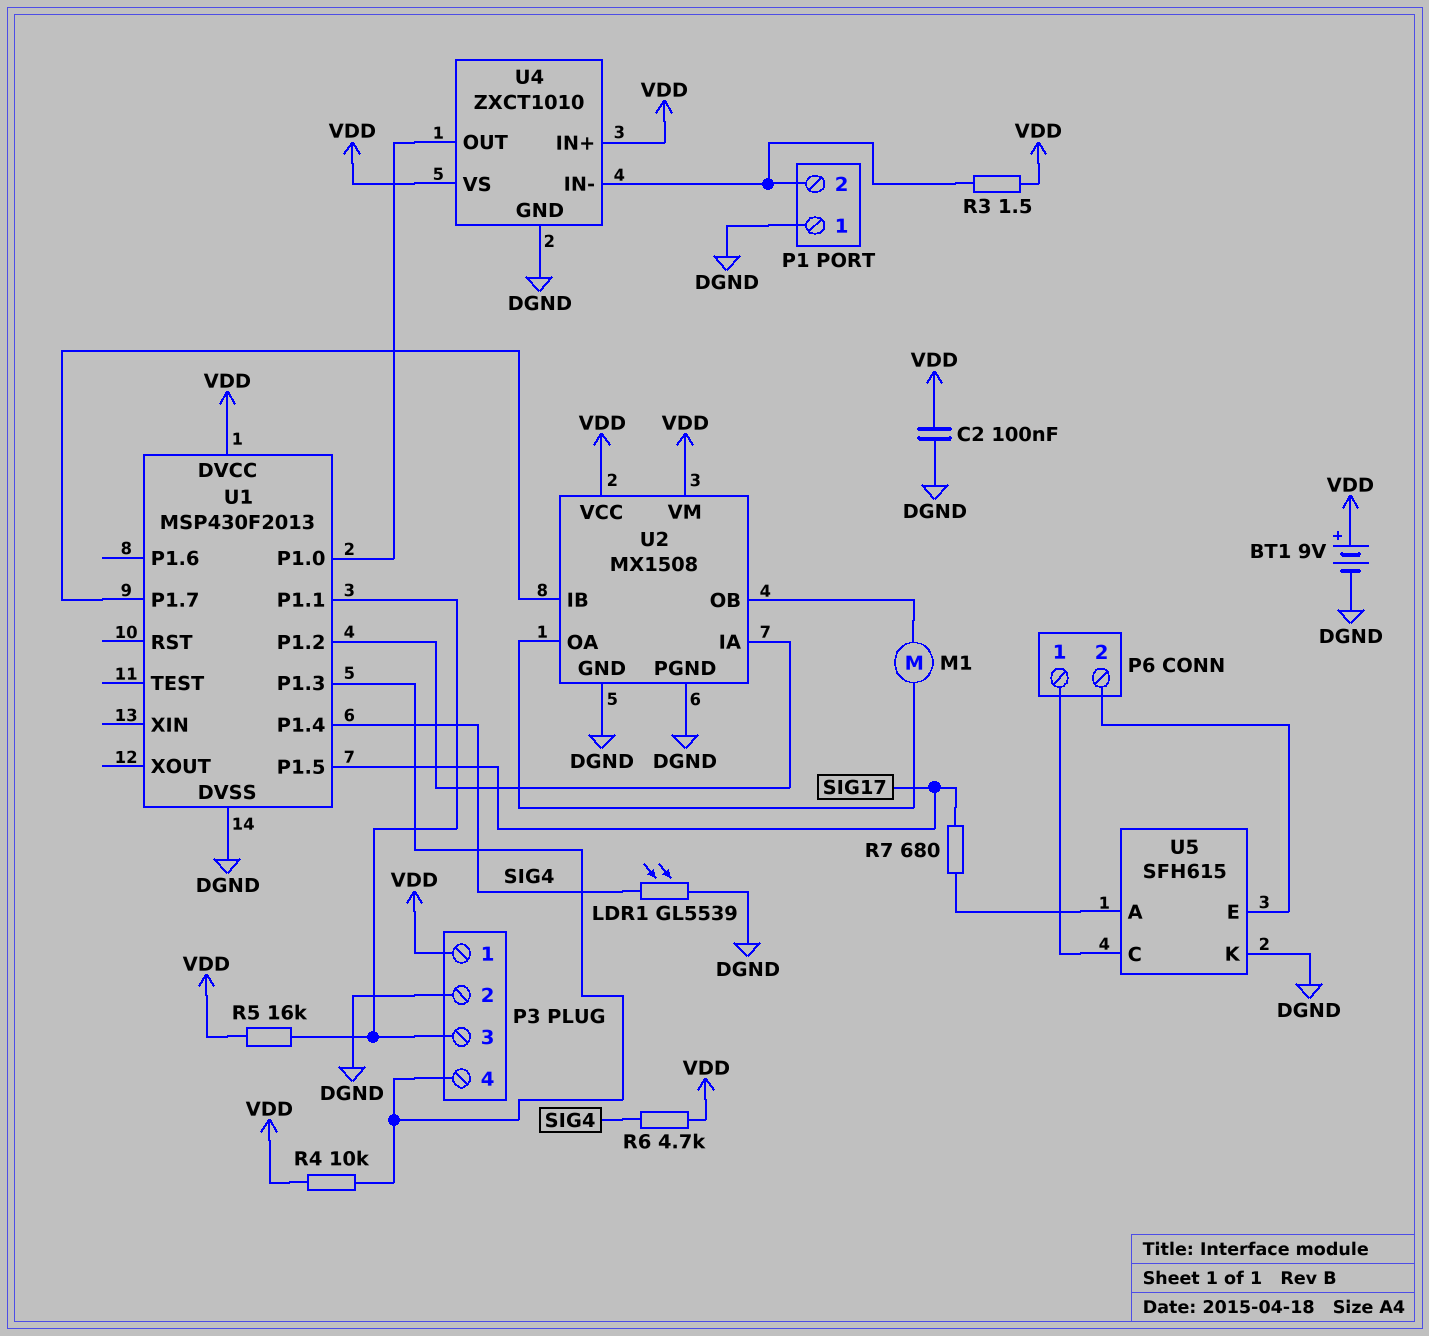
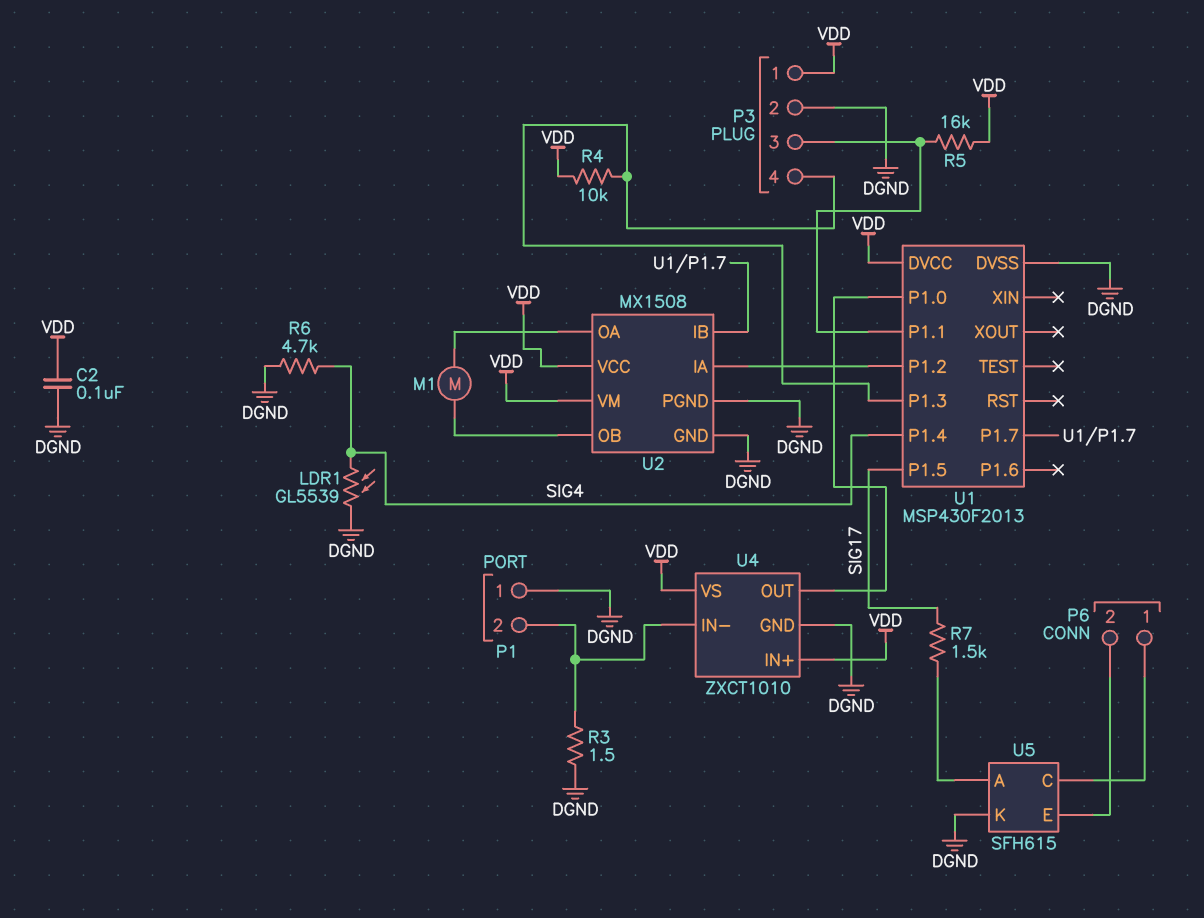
BT1: 9V (plus VDD, minus DGND) -> none
R3: 1.5 (P1/2, VDD) -> 1.5 (DGND, P1/2)
R6: 4.7k (SIG4, VDD) -> 4.7k (DGND, SIG4)
R7: 680 (SIG17, U5/A) -> 1.5k (SIG17, U5/A)

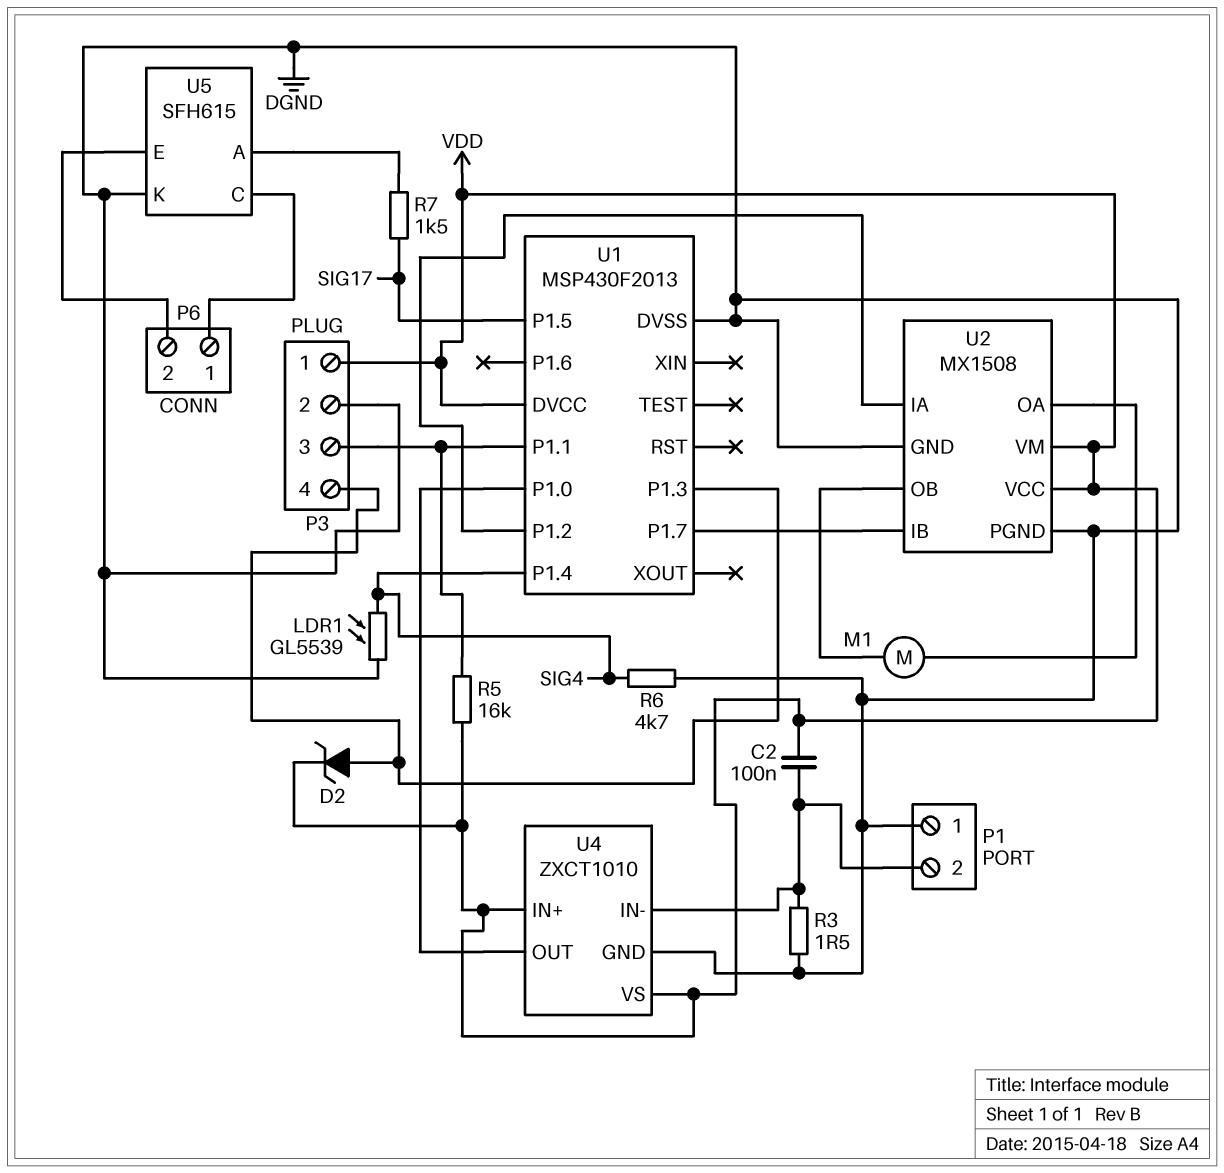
C2: 100nF (DGND, VDD) -> 100nF (P1/2, VDD)
D2: none -> zener (A P3/4, K VDD)
R4: 10k (P3/4, VDD) -> none

